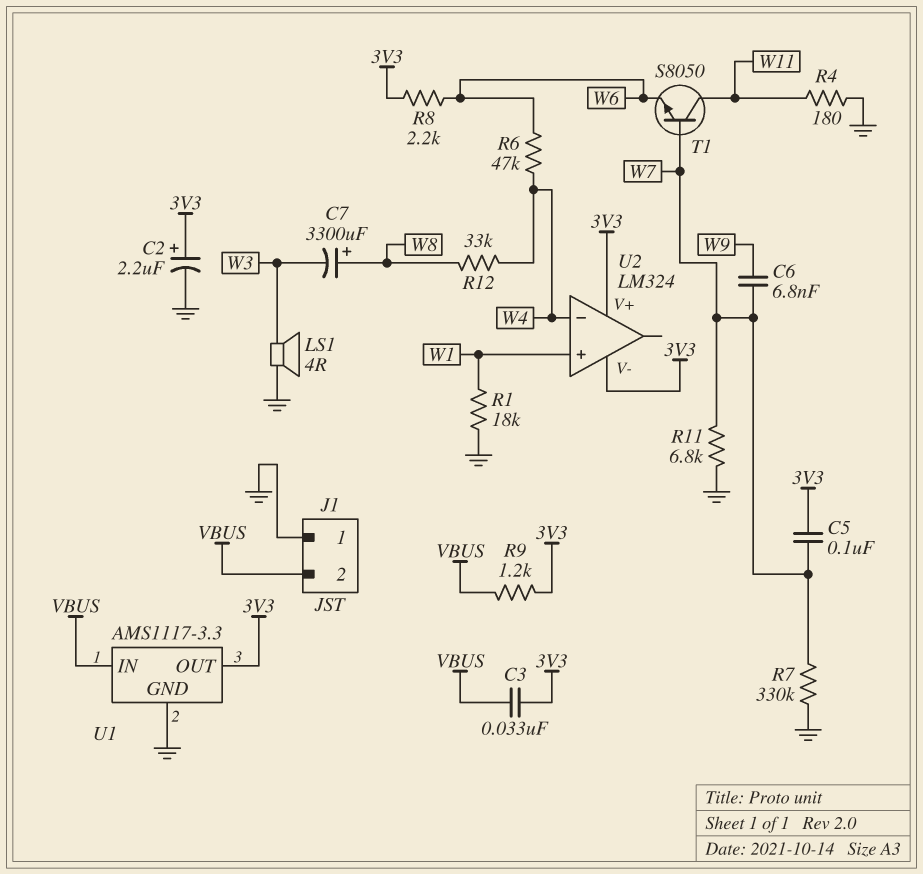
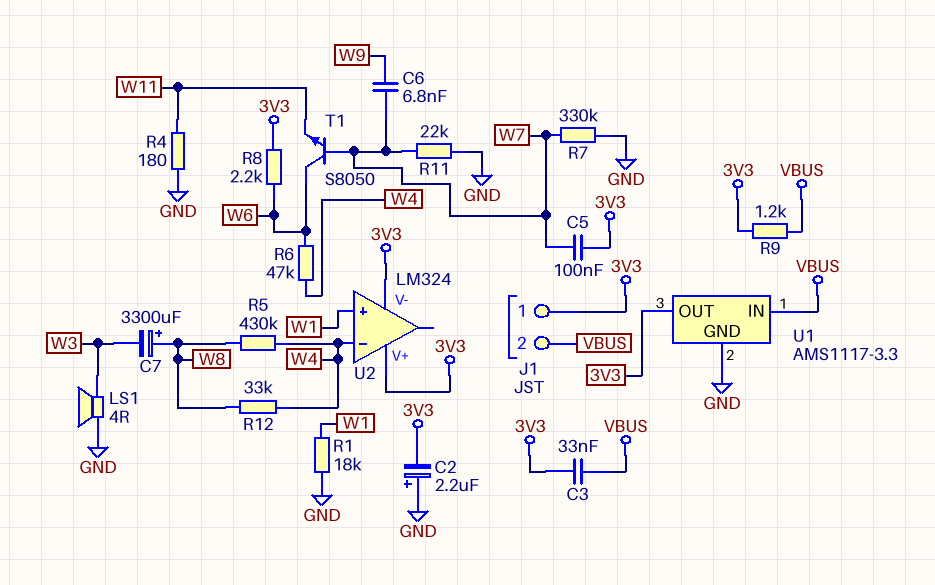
C2: 2.2uF (plus 3V3, minus GND) -> 2.2uF (plus GND, minus 3V3)
J1 pin 1: GND -> 3V3
R5: none -> 430k (W4, W8)
R11: 6.8k (GND, W7) -> 22k (GND, W7)
T1: NPN S8050 (B W7, C W11, E W6) -> NPN S8050 (B W7, C W6, E W11)

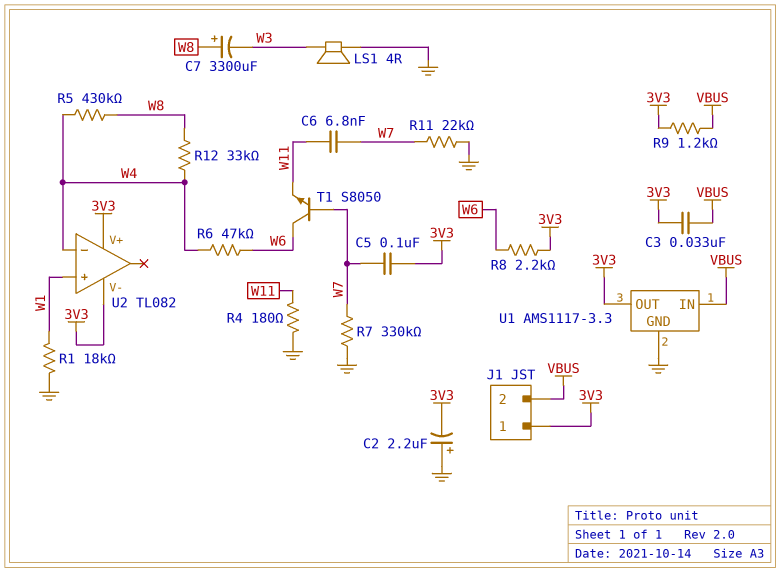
C6: 6.8nF (W7, W9) -> 6.8nF (W7, W11)
U2: LM324 -> TL082

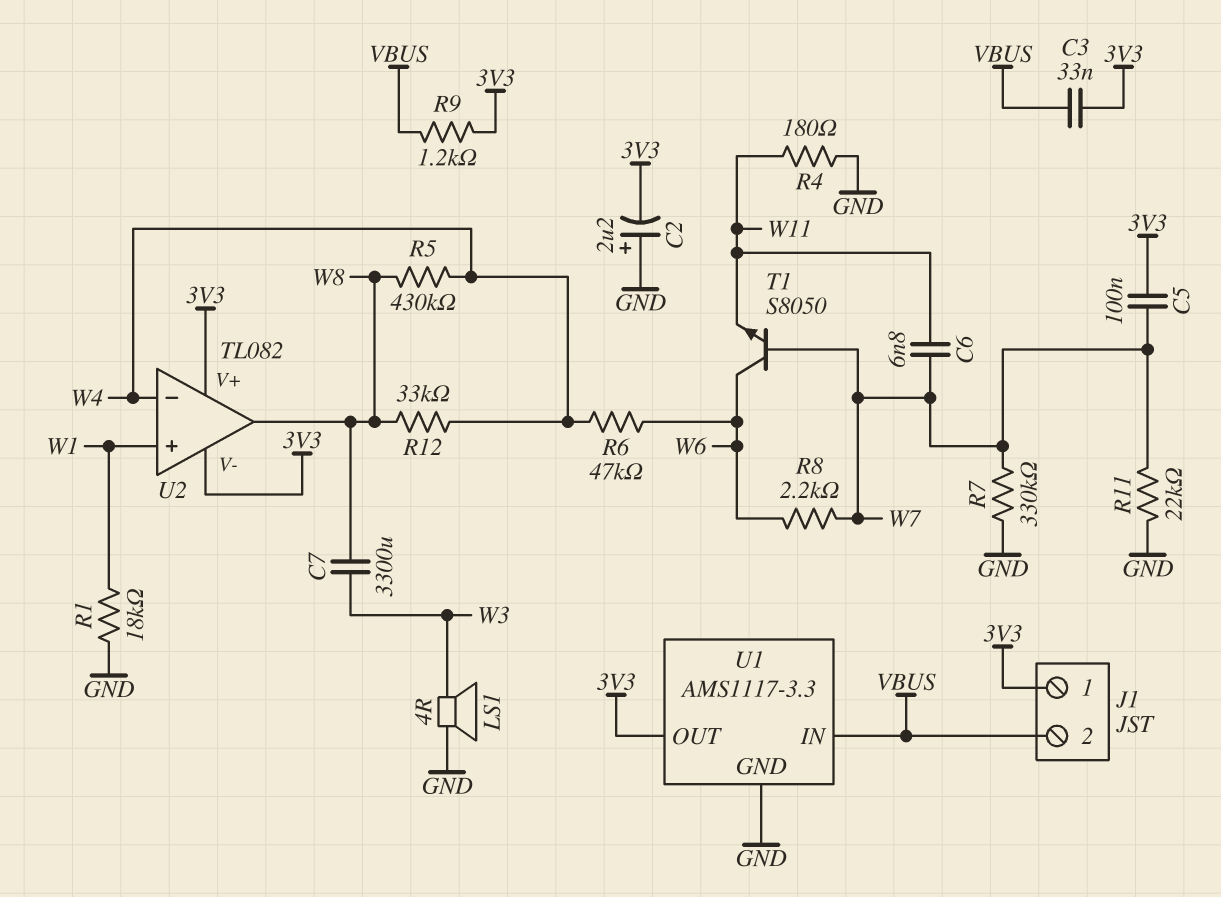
C7: 3300uF (plus W8, minus W3) -> 3300uF (W3, W8)
R8: 2.2k (3V3, W6) -> 2.2k (W6, W7)
U2 pin out: none -> W8

